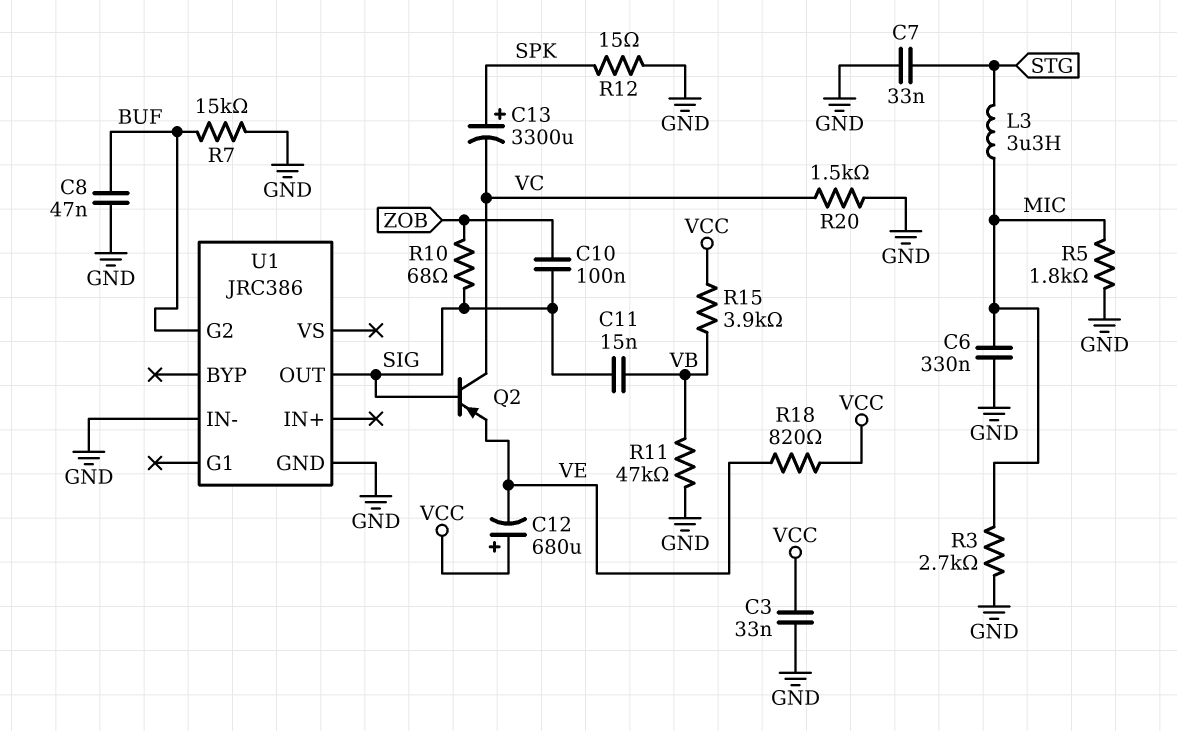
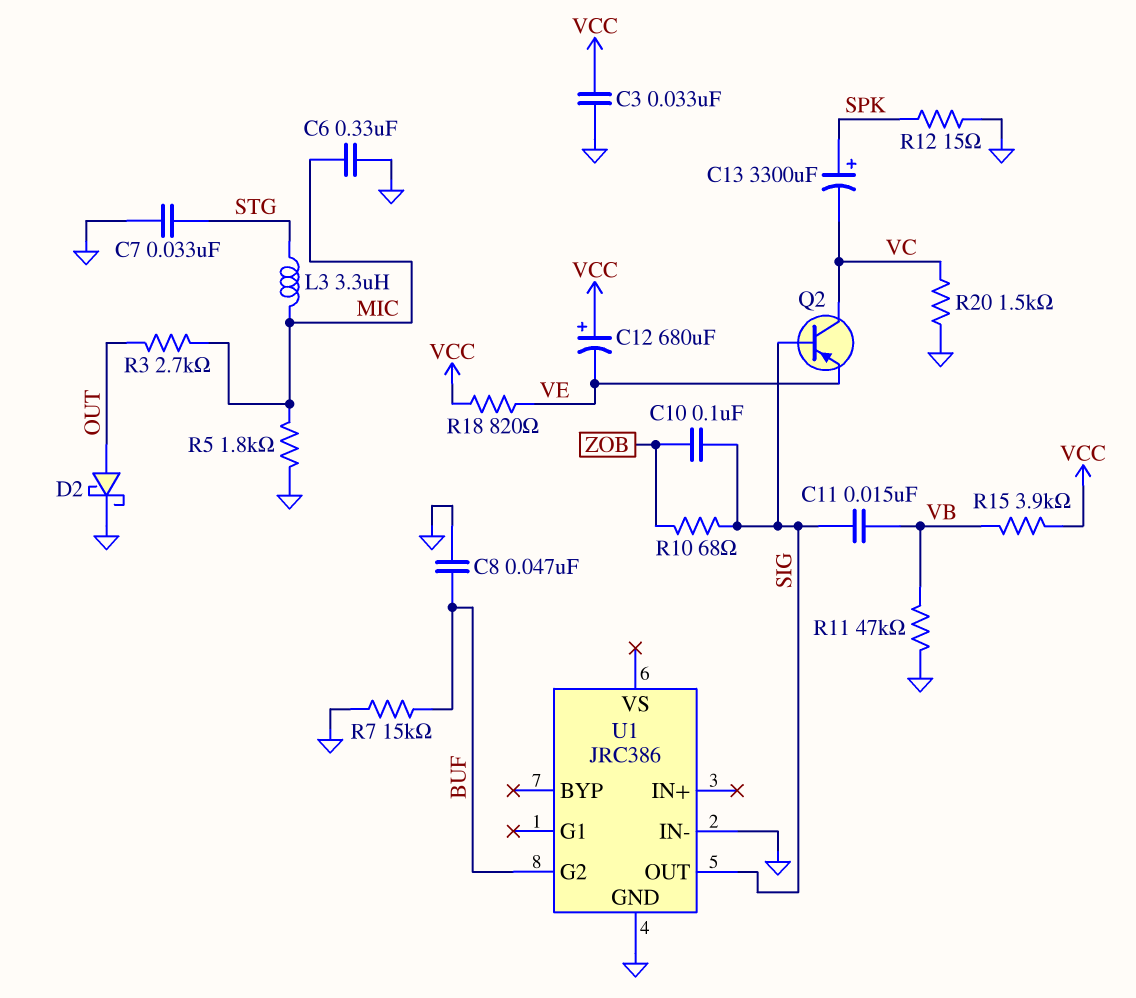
D2: none -> schottky (A OUT, K GND)
R3: 2.7k (GND, MIC) -> 2.7k (MIC, OUT)

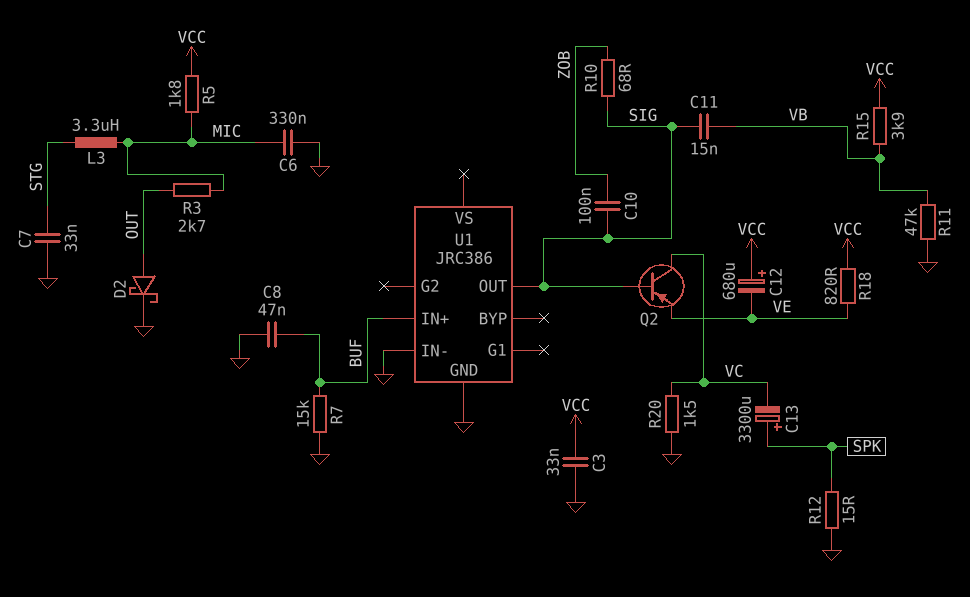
R5: 1.8k (GND, MIC) -> 1.8k (MIC, VCC)
U1 pin G2: BUF -> none
U1 pin IN+: none -> BUF

